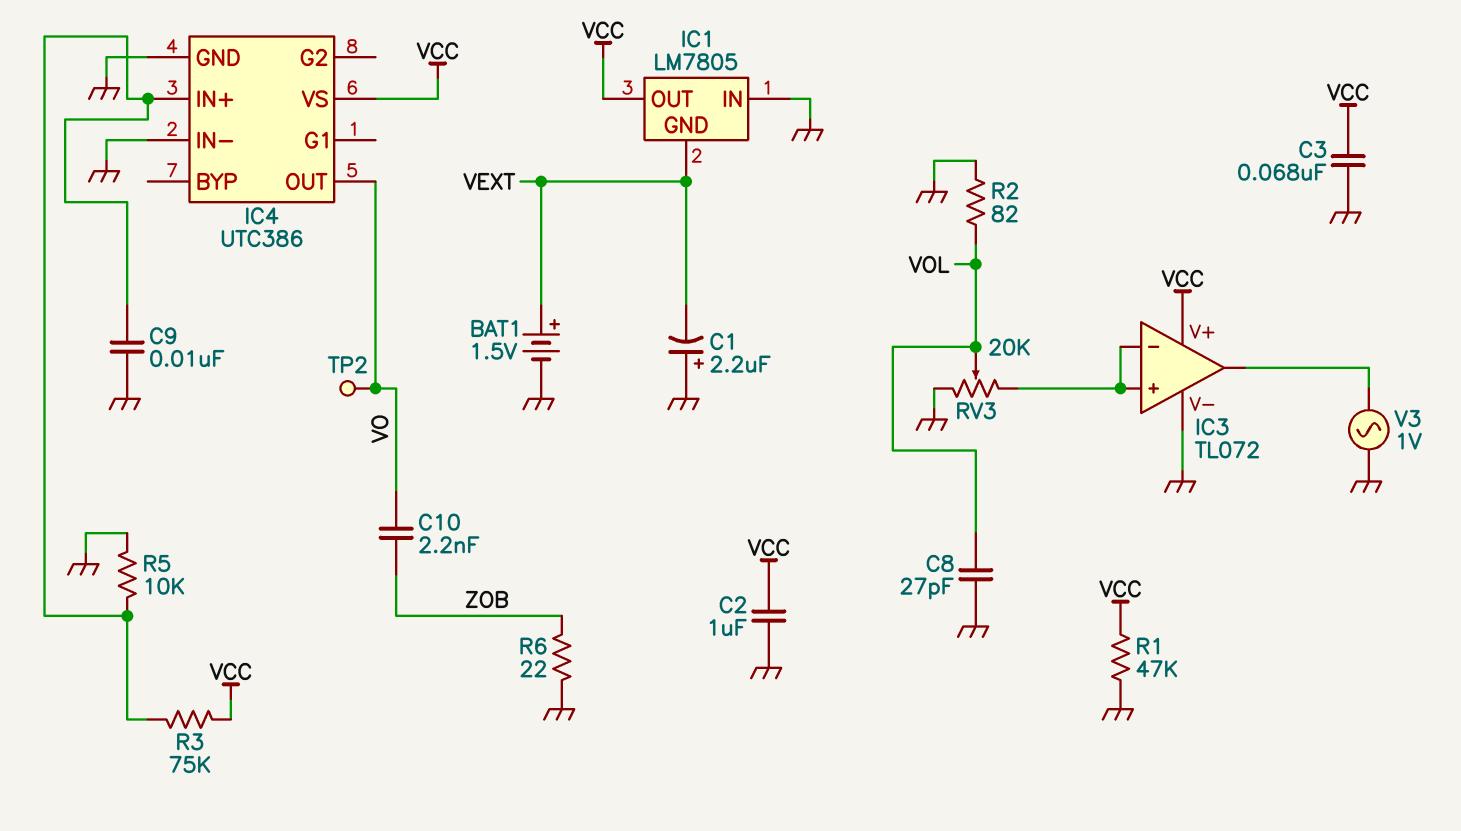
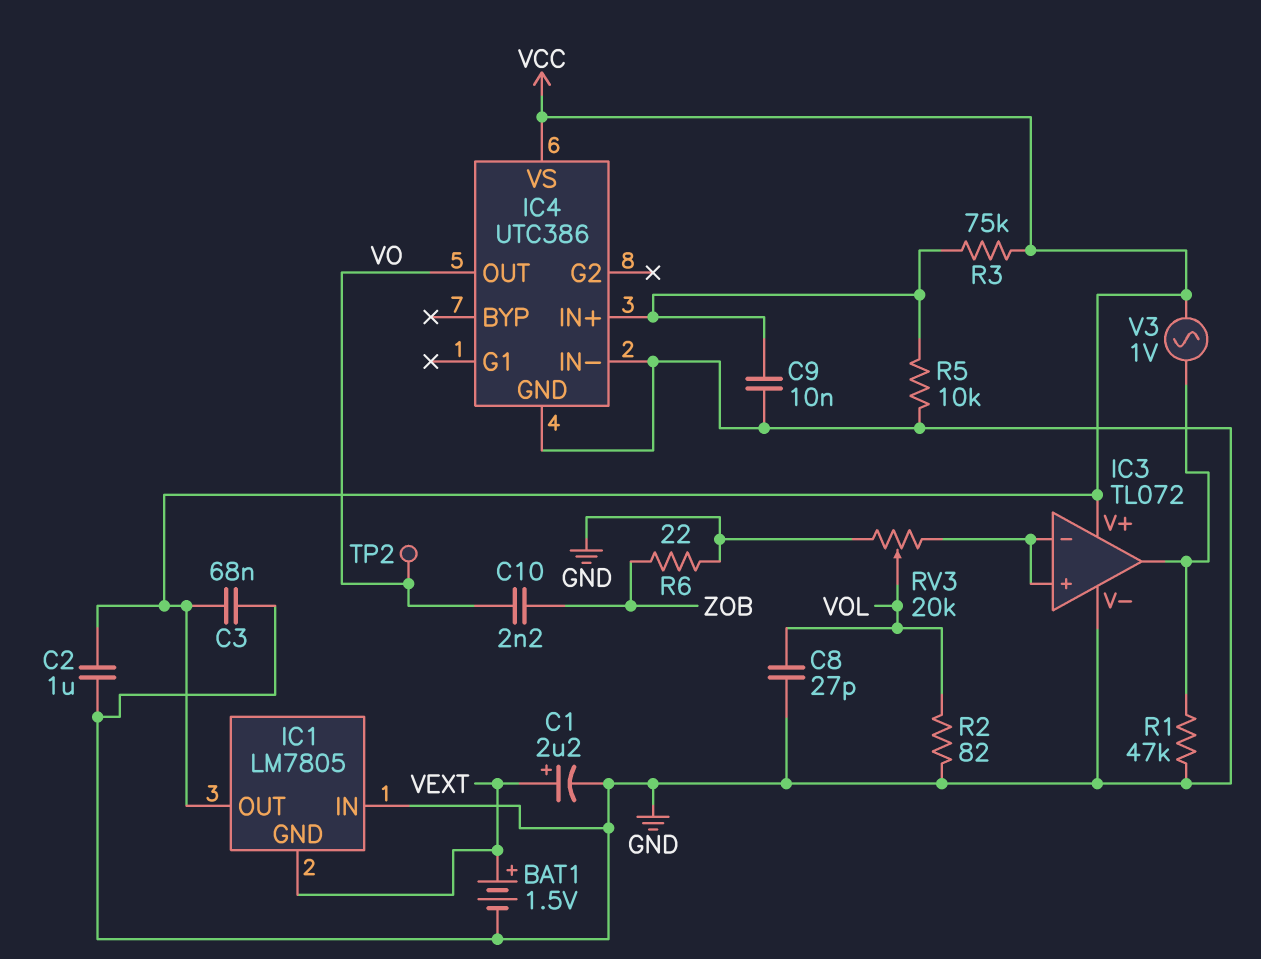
C1: 2.2uF (plus GND, minus VEXT) -> 2.2uF (plus VEXT, minus GND)
R1: 47k (GND, VCC) -> 47k (GND, IC3/out)
V3: AC 1V (GND, IC3/out) -> AC 1V (IC3/out, VCC)

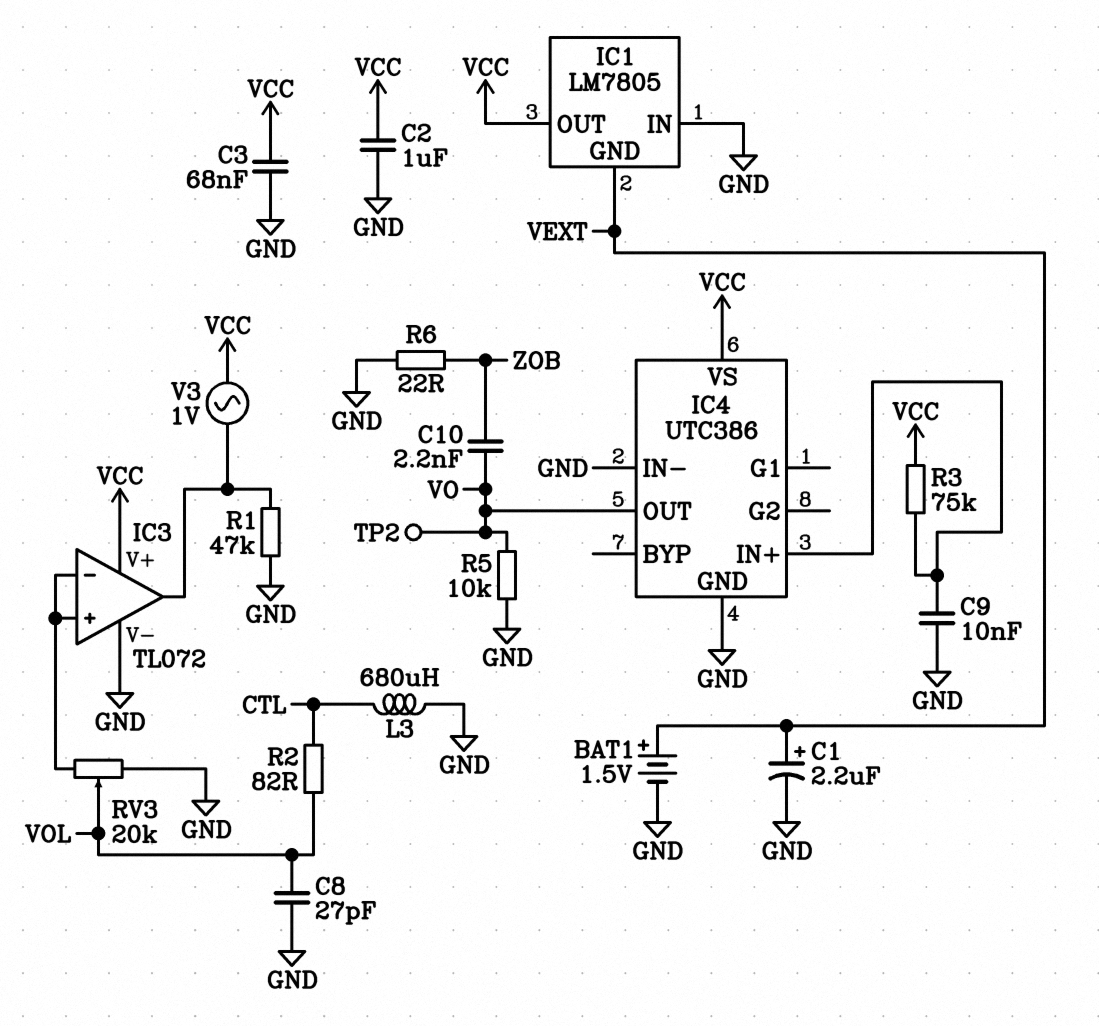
L3: none -> 680uH (CTL, GND)
R2: 82 (GND, VOL) -> 82 (CTL, VOL)
R5: 10k (GND, IC4/IN+) -> 10k (GND, VO)

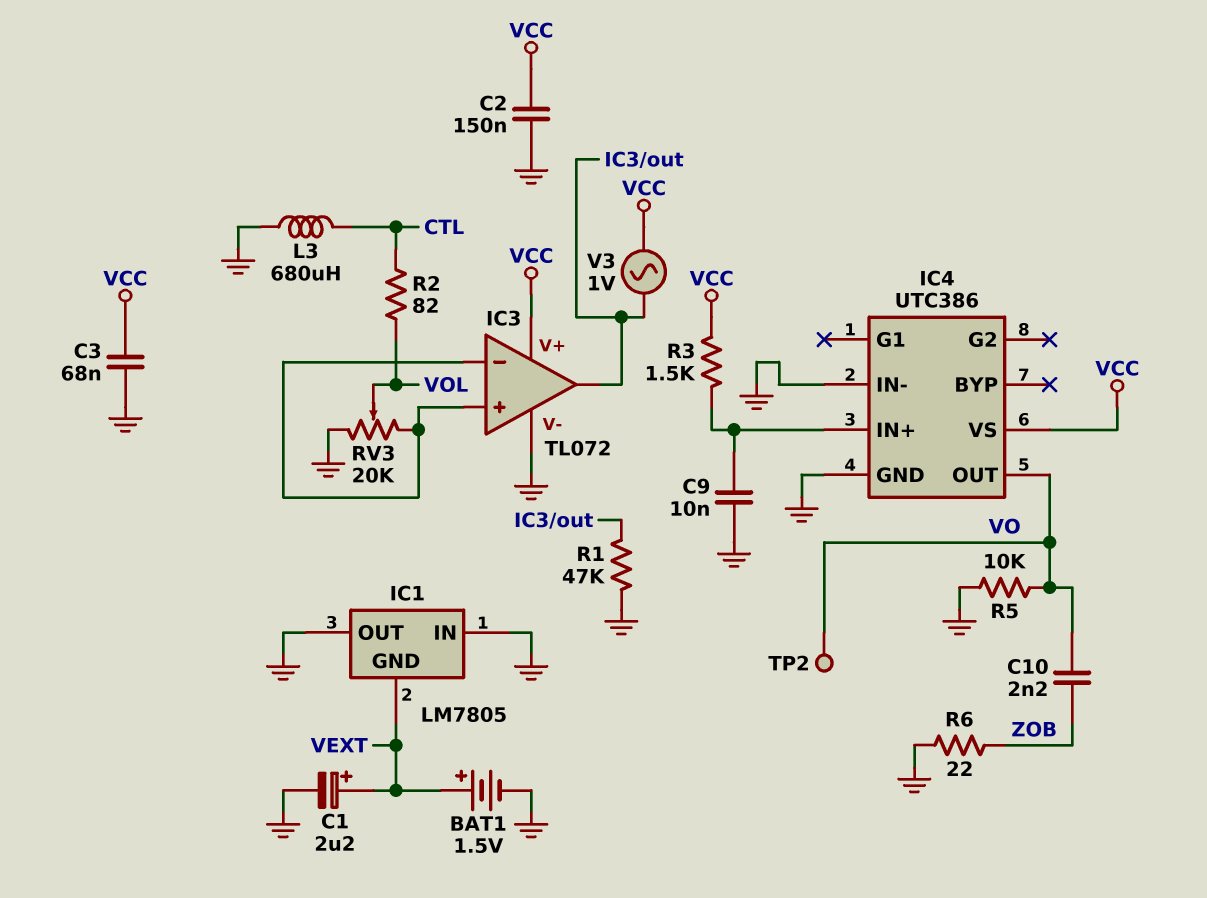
C2: 1uF (GND, VCC) -> 150nF (GND, VCC)
C8: 27pF (GND, VOL) -> none
IC1 pin OUT: VCC -> GND
R3: 75k (IC4/IN+, VCC) -> 1.5k (IC4/IN+, VCC)

